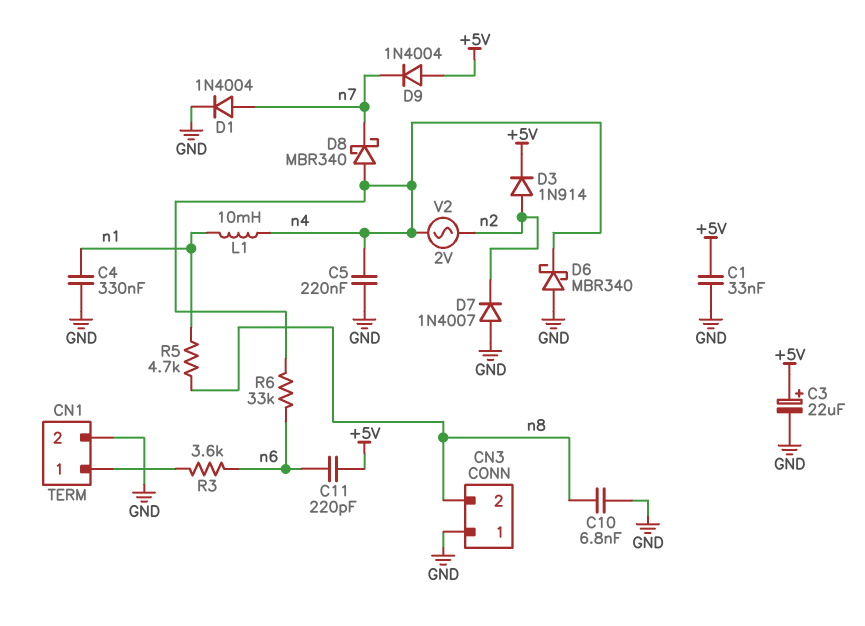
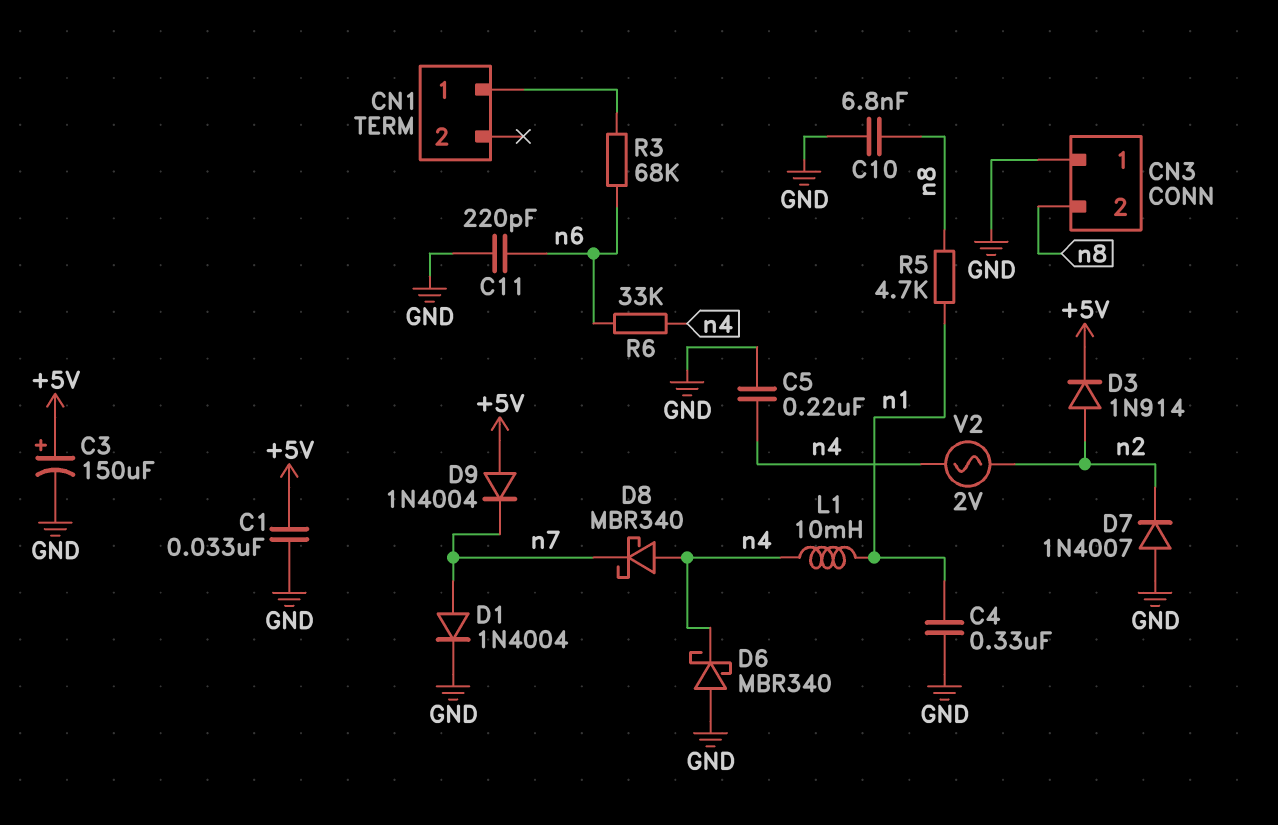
C3: 22uF (plus +5V, minus GND) -> 150uF (plus +5V, minus GND)
C11: 220pF (+5V, n6) -> 220pF (GND, n6)
CN1 pin 2: GND -> none
R3: 3.6k (CN1/1, n6) -> 68k (CN1/1, n6)

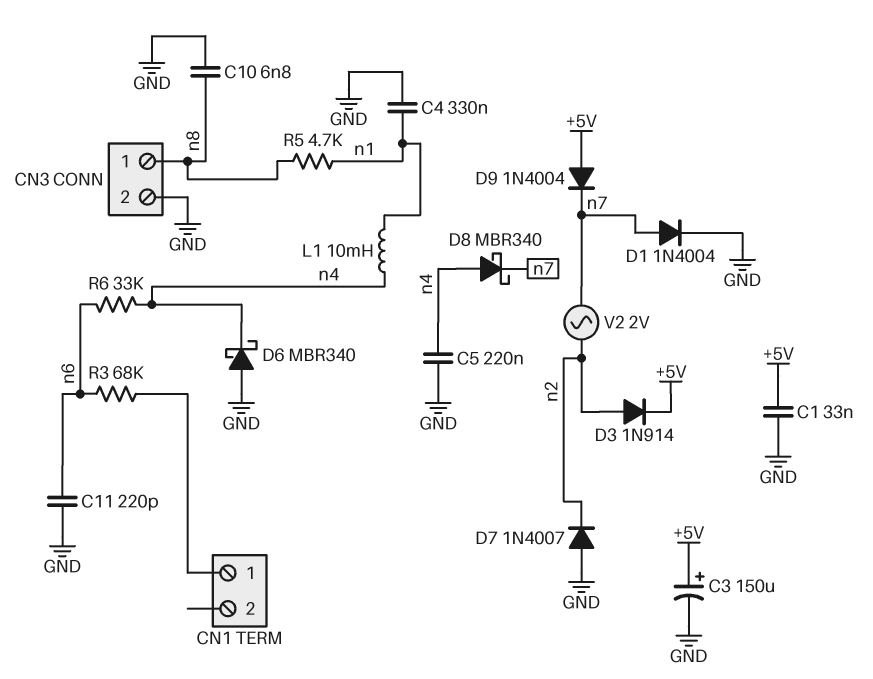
CN3 pin 1: GND -> n8
CN3 pin 2: n8 -> GND
V2: AC 2V (n2, n4) -> AC 2V (n2, n7)

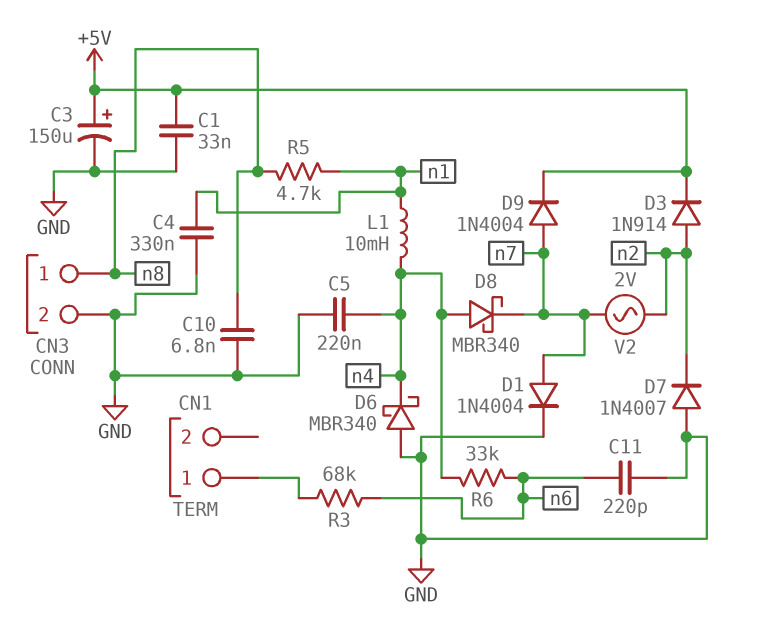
D9: diode 1N4004 (A +5V, K n7) -> diode 1N4004 (A n7, K +5V)

